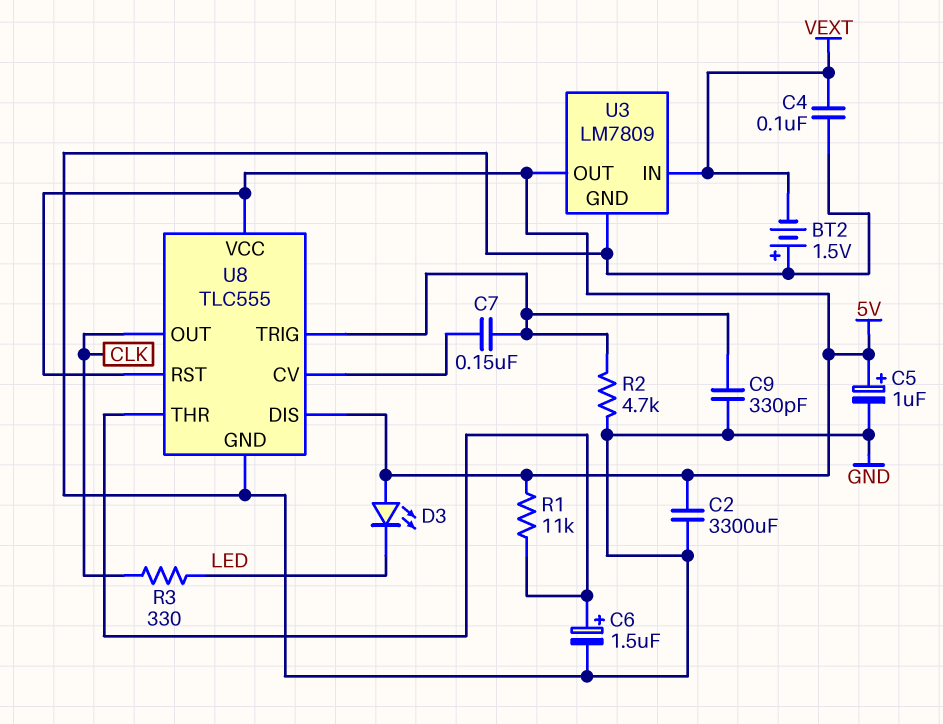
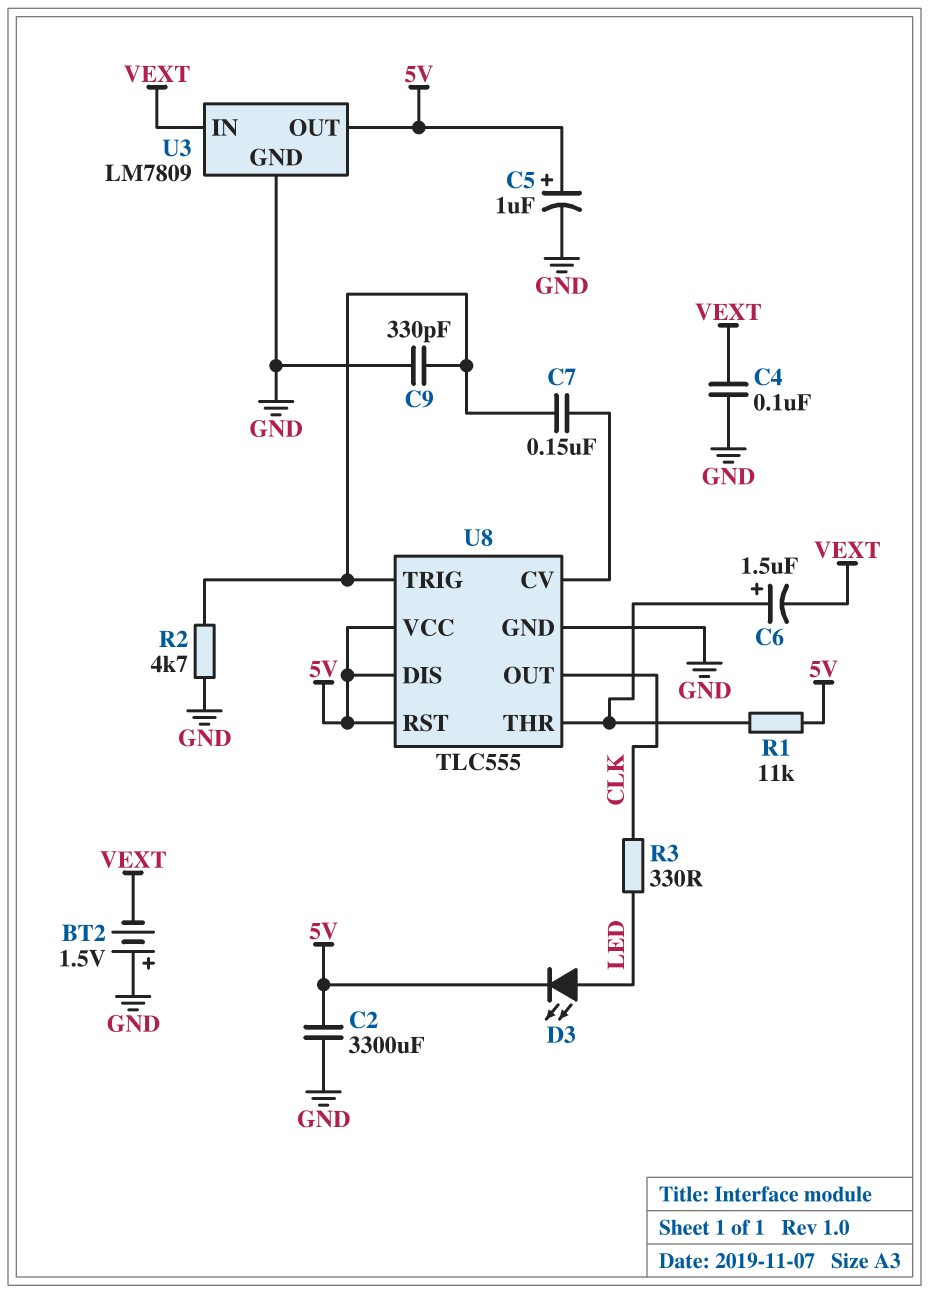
C6: 1.5uF (plus U8/THR, minus GND) -> 1.5uF (plus U8/THR, minus VEXT)
D3: LED (A 5V, K LED) -> LED (A LED, K 5V)

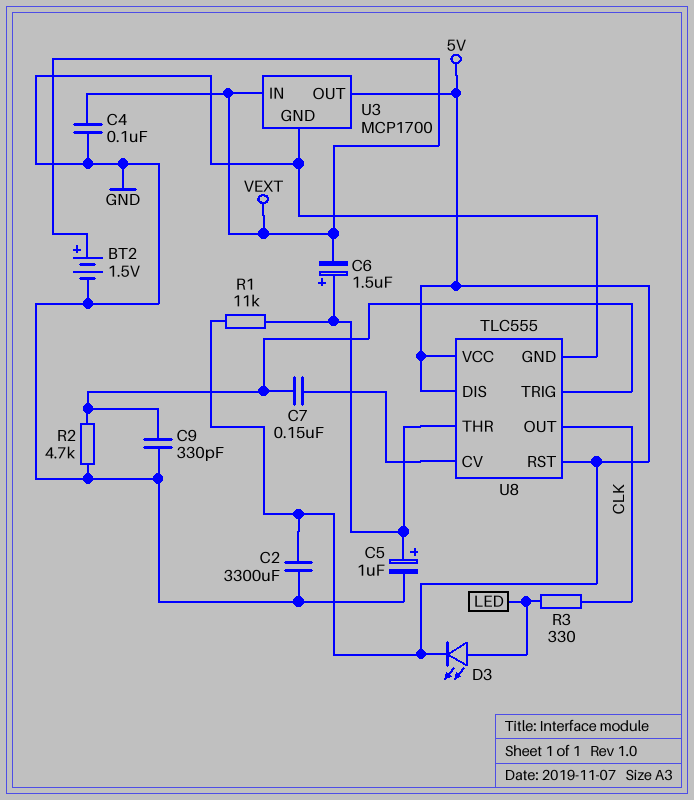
BT2: 1.5V (plus GND, minus VEXT) -> 1.5V (plus VEXT, minus GND)
C5: 1uF (plus 5V, minus GND) -> 1uF (plus U8/THR, minus GND)
U3: LM7809 -> MCP1700

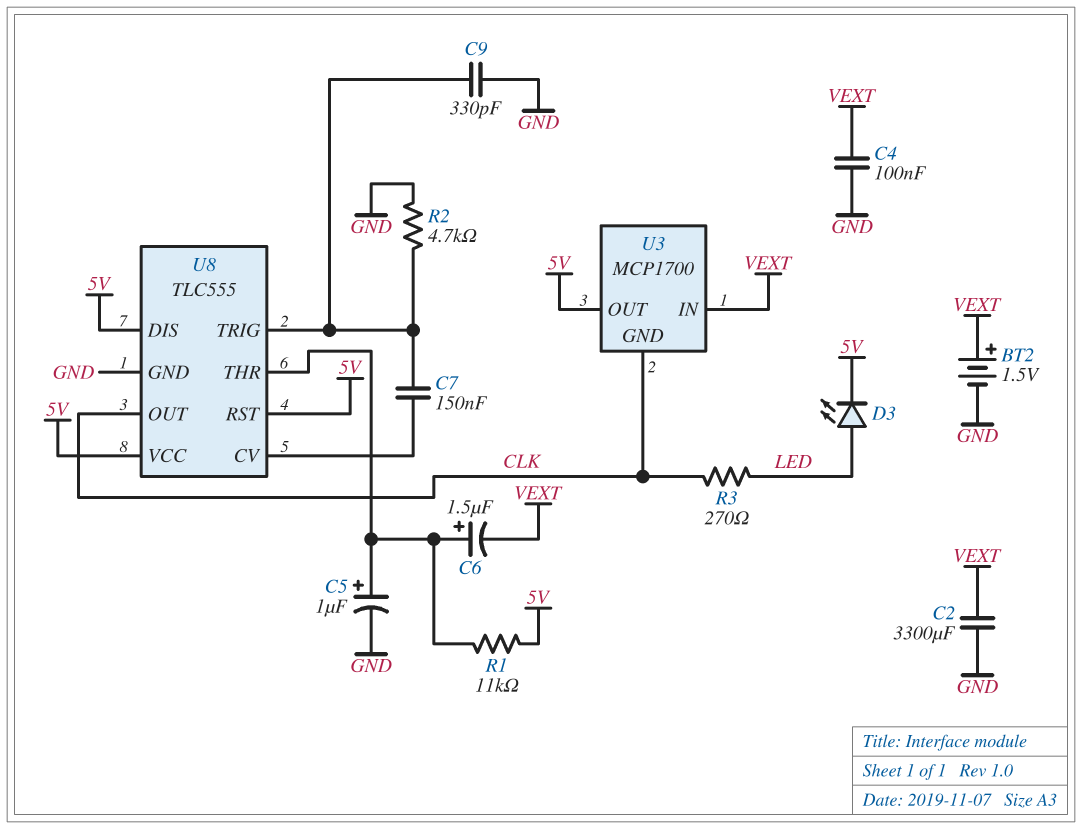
C2: 3300uF (5V, GND) -> 3300uF (GND, VEXT)
R3: 330 (CLK, LED) -> 270 (CLK, LED)
U3 pin GND: GND -> CLK

